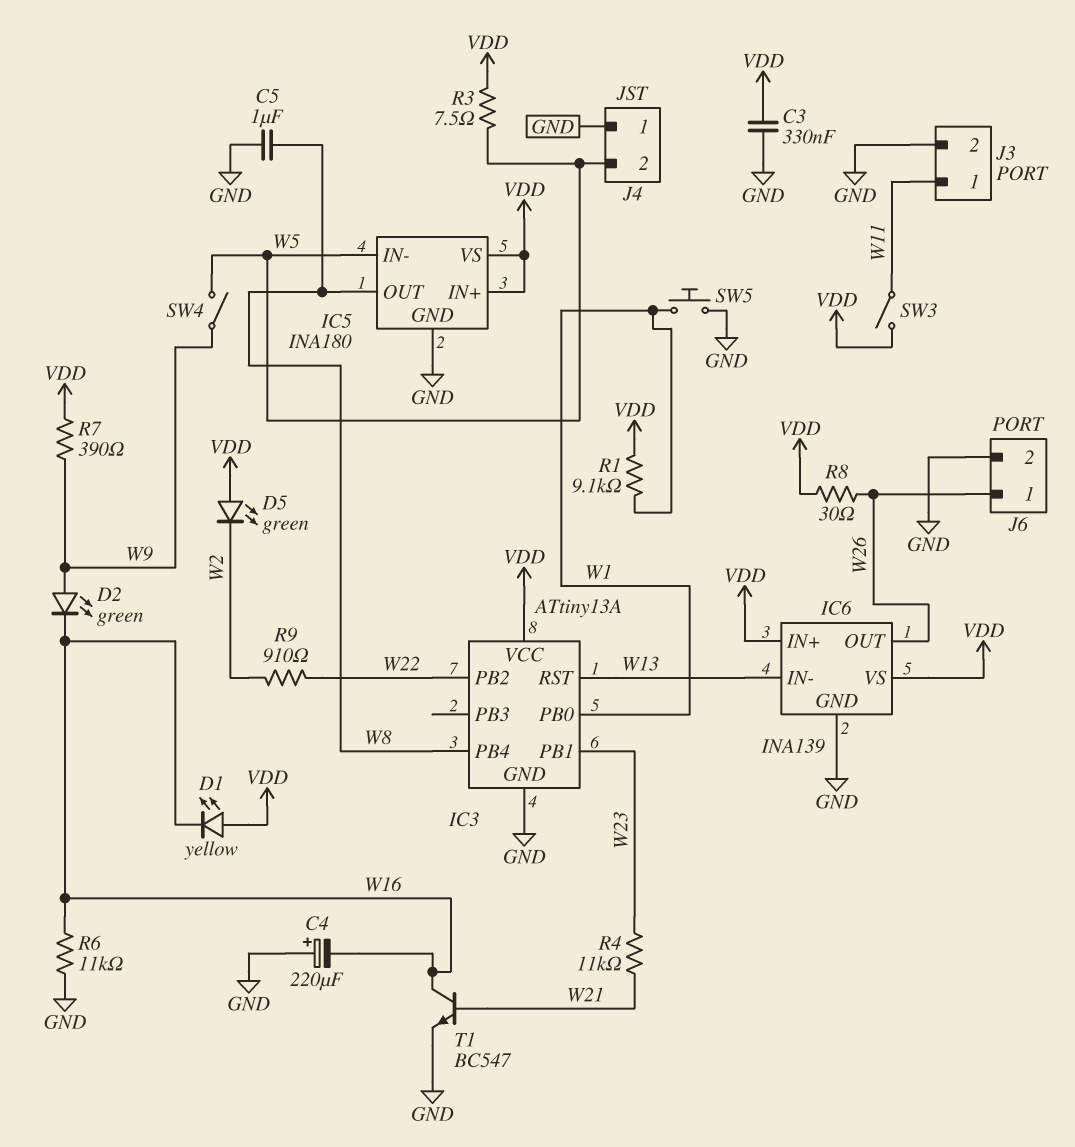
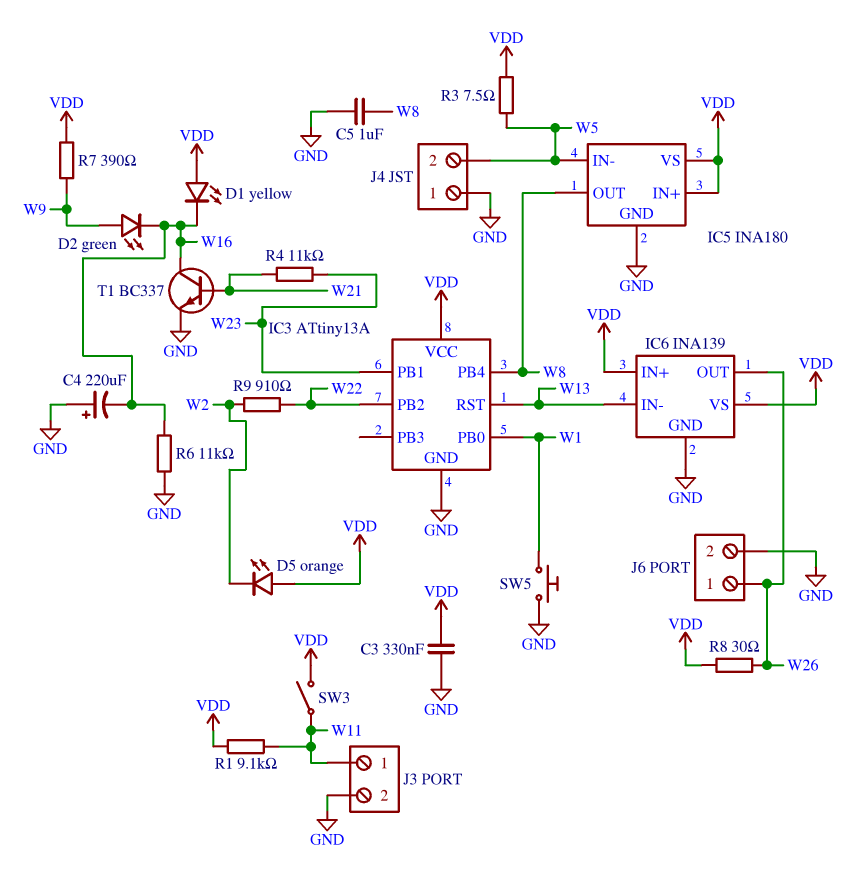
D5: LED green (A VDD, K W2) -> LED orange (A VDD, K W2)
R1: 9.1k (VDD, W1) -> 9.1k (VDD, W11)
SW4: switch (W5, W9) -> none
T1: NPN BC547 (B W21, C W16, E GND) -> NPN BC337 (B W21, C W16, E GND)

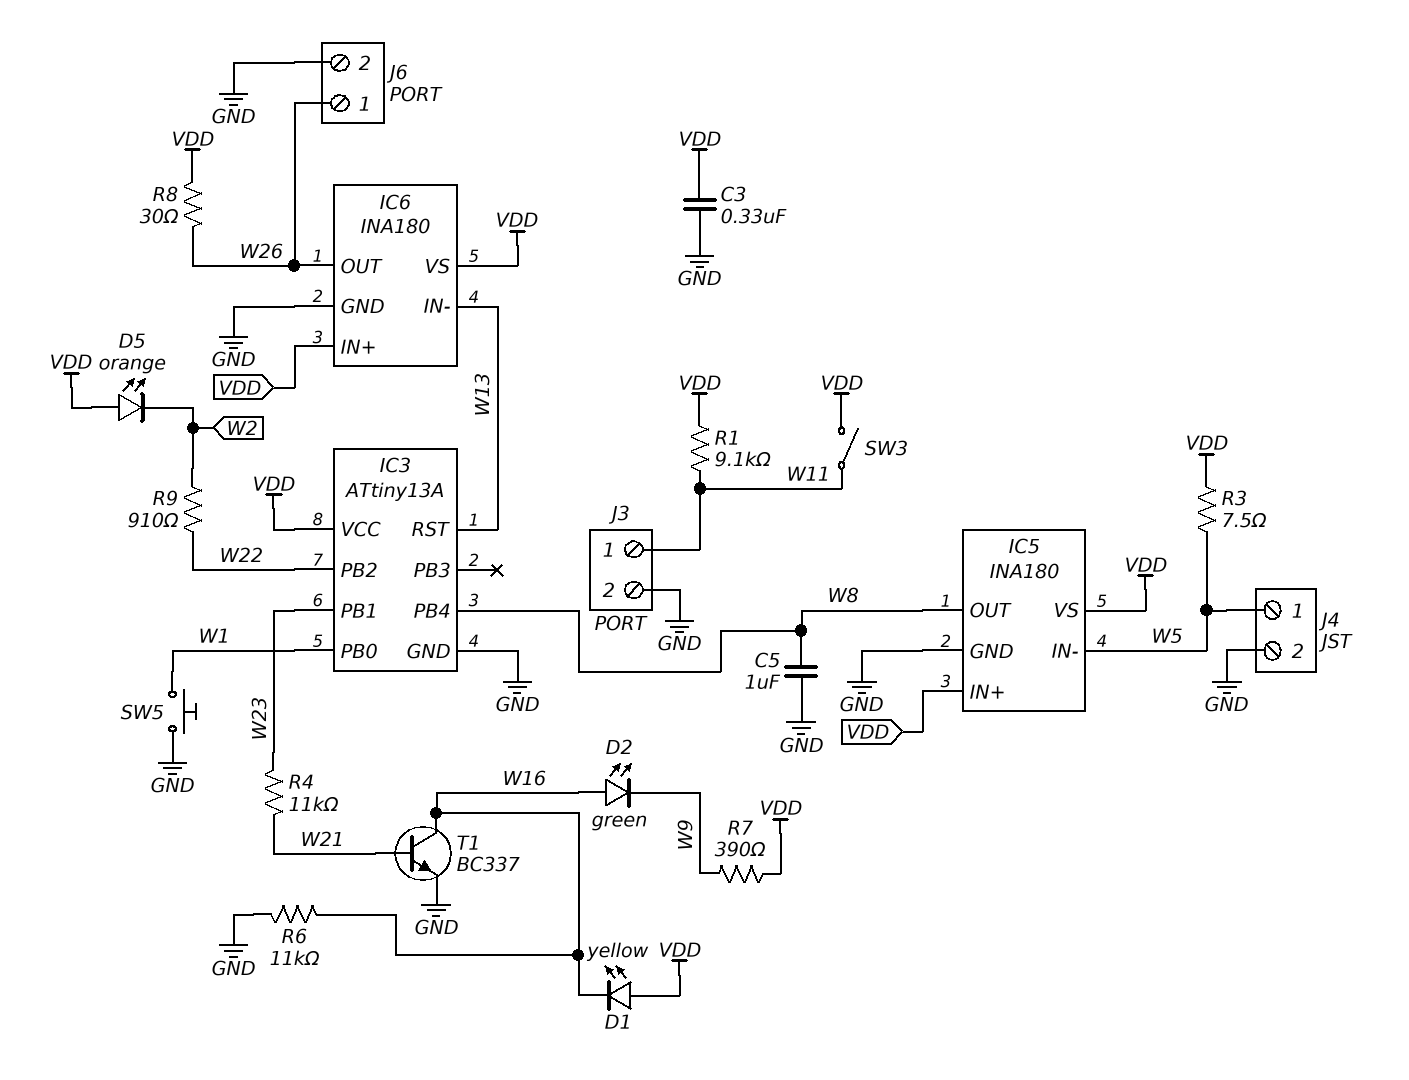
C4: 220uF (plus GND, minus W16) -> none
D2: LED green (A W9, K W16) -> LED green (A W16, K W9)
IC6: INA139 -> INA180
J4 pin 1: GND -> W5
J4 pin 2: W5 -> GND

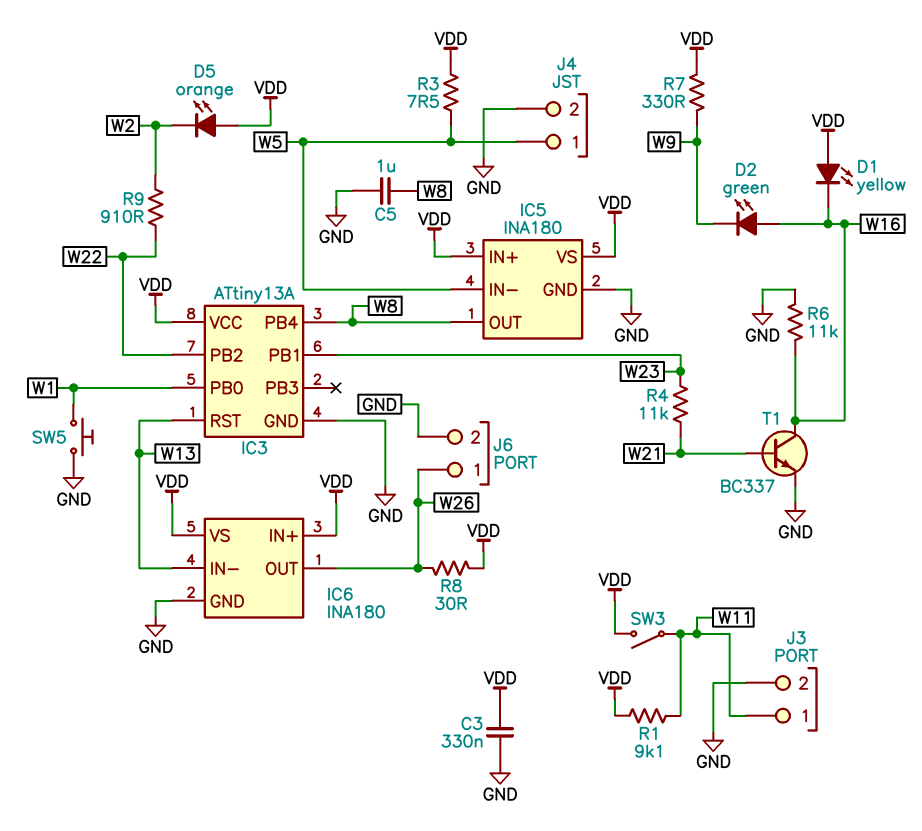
R7: 390 (VDD, W9) -> 330 (VDD, W9)

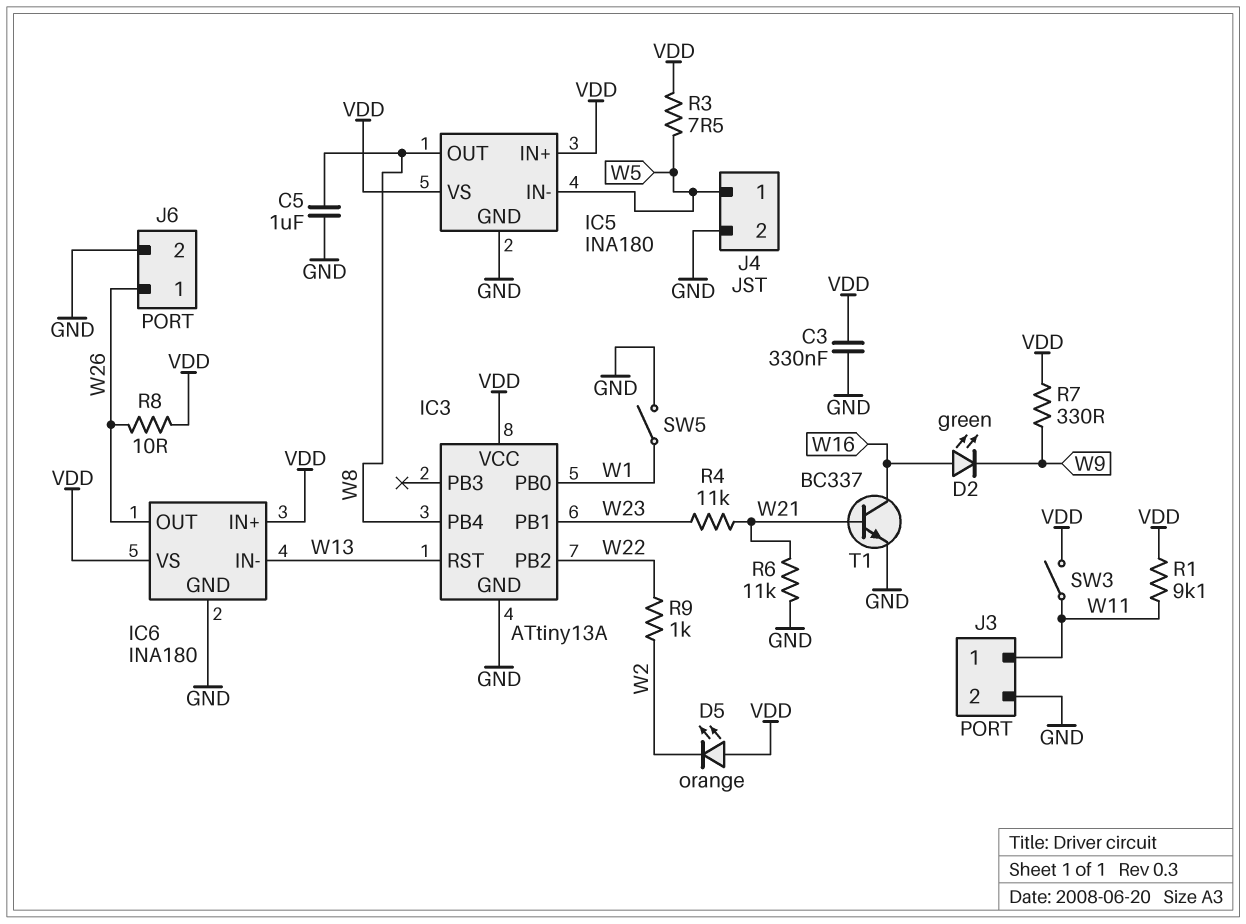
D1: LED yellow (A VDD, K W16) -> none
R6: 11k (GND, W16) -> 11k (GND, W21)
R8: 30 (VDD, W26) -> 10 (VDD, W26)
R9: 910 (W2, W22) -> 1k (W2, W22)
SW5: button (GND, W1) -> switch (GND, W1)

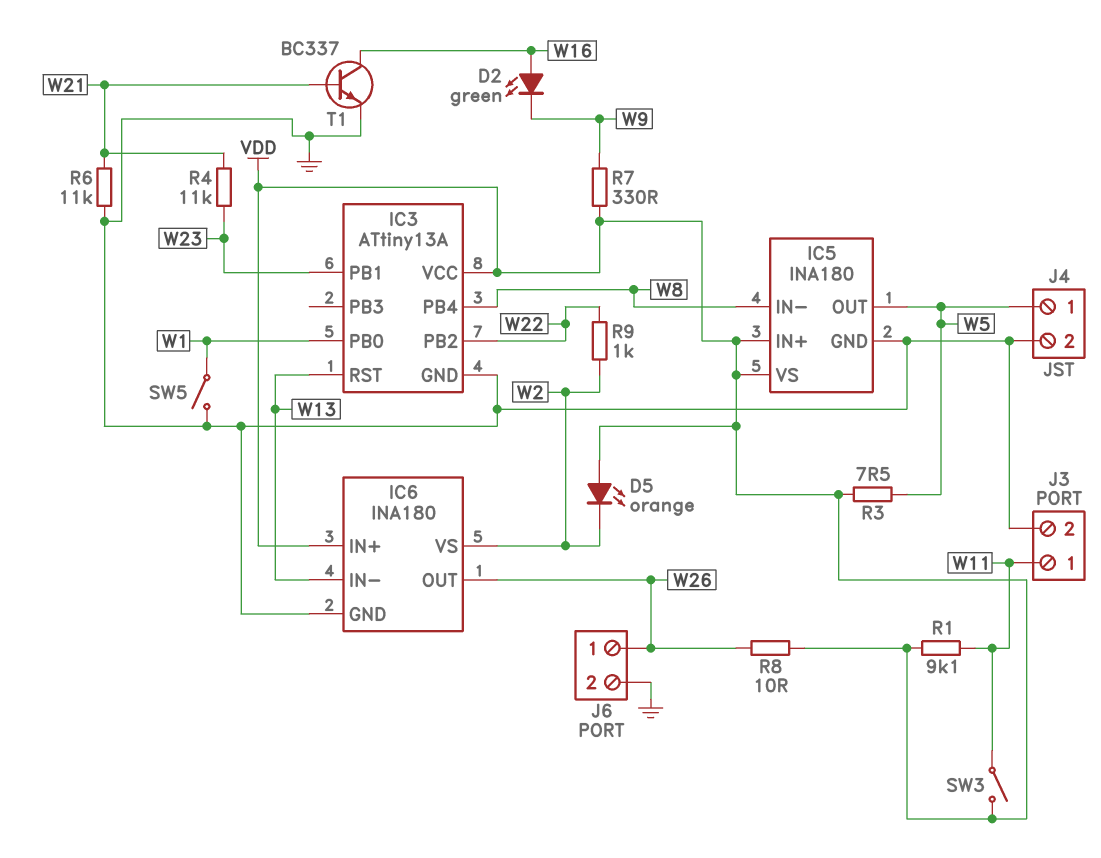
C3: 330nF (GND, VDD) -> none
C5: 1uF (GND, W8) -> none
IC5 pin IN-: W5 -> W8
IC5 pin OUT: W8 -> W5
IC6 pin VS: VDD -> W2

